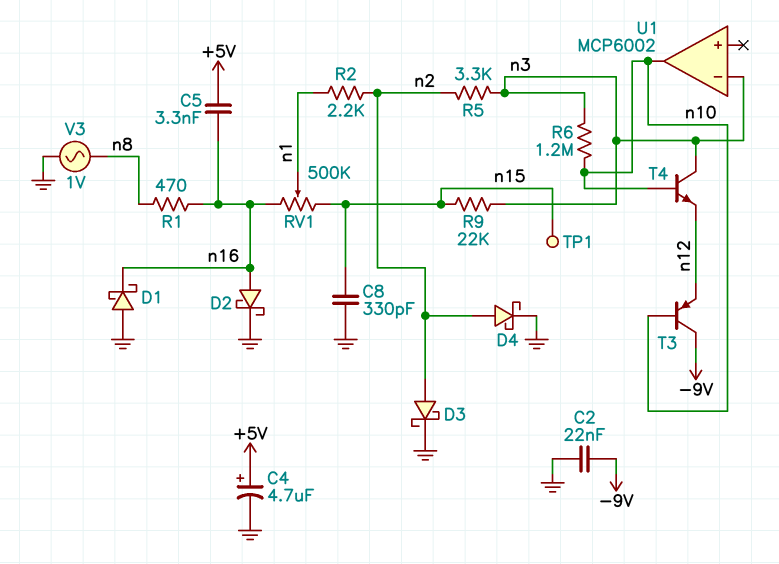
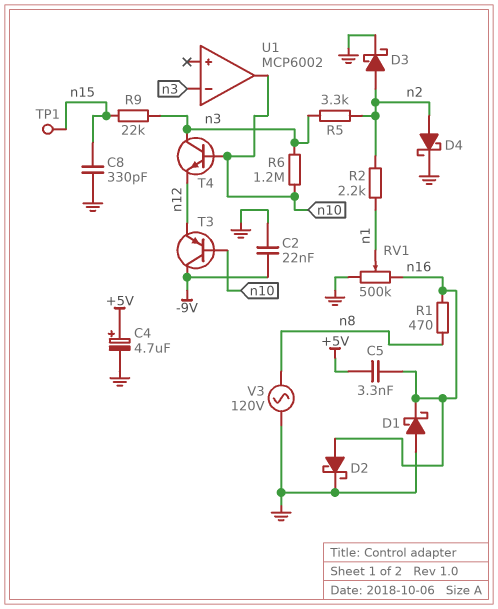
RV1: 500k (n15, n16, wiper n1) -> 500k (GND, n16, wiper n1)
V3: AC 1V (GND, n8) -> AC 120V (GND, n8)

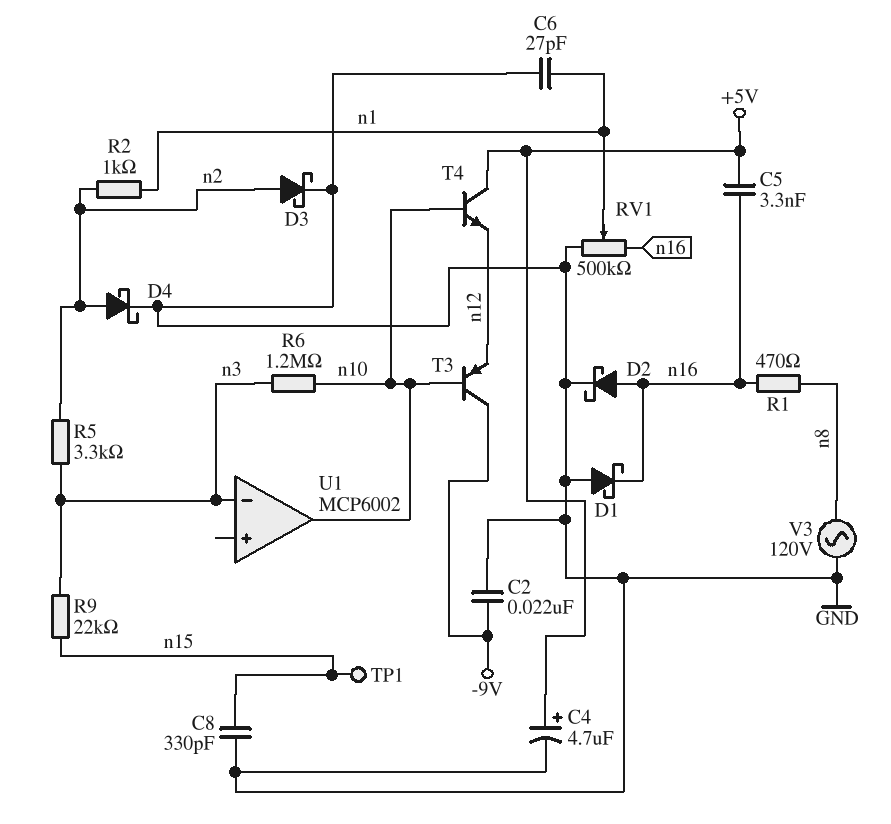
C6: none -> 27pF (GND, n1)
R2: 2.2k (n1, n2) -> 1k (n1, n2)
T4: NPN (B n10, C n3, E n12) -> NPN (B n10, C +5V, E n12)

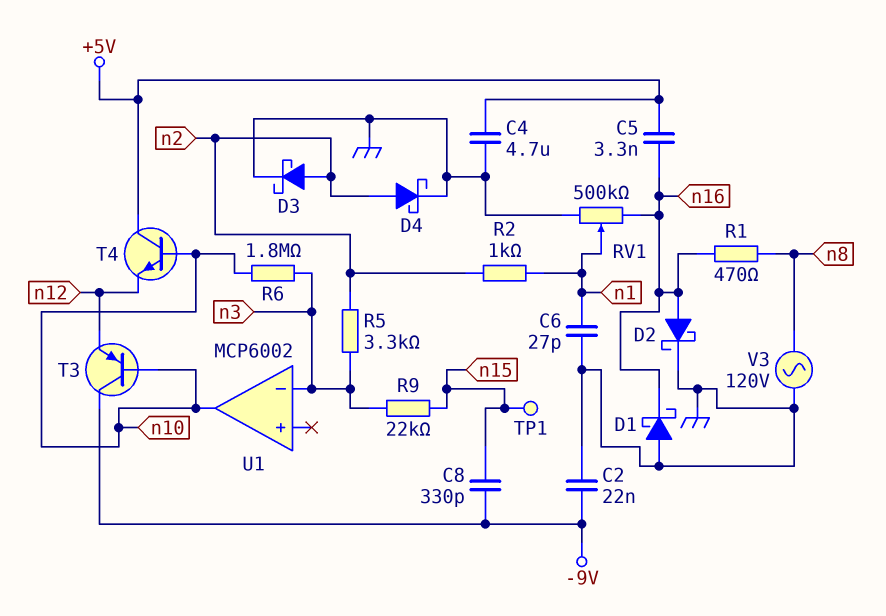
C4: 4.7uF (plus +5V, minus GND) -> 4.7uF (+5V, GND)
C8: 330pF (GND, n15) -> 330pF (-9V, n15)
R6: 1.2M (n3, n10) -> 1.8M (n3, n10)

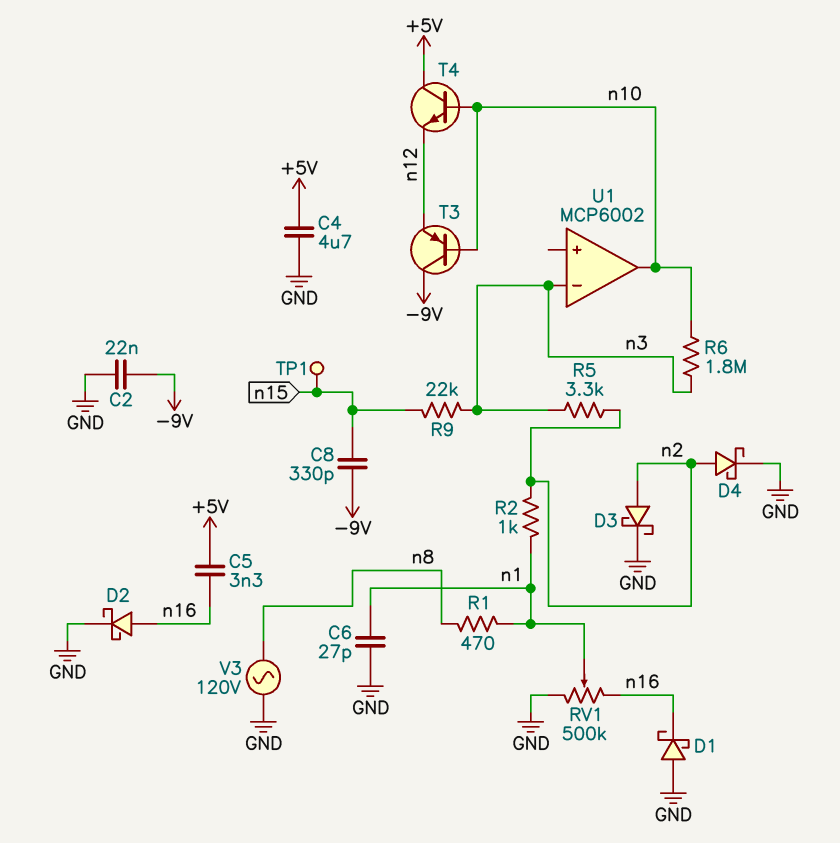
R1: 470 (n8, n16) -> 470 (n1, n8)

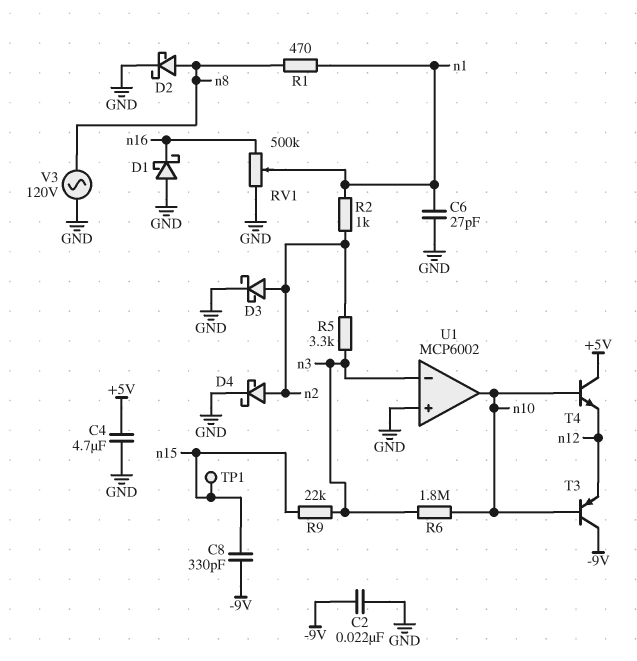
C5: 3.3nF (+5V, n16) -> none
D2: schottky (A n16, K GND) -> schottky (A n8, K GND)
U1 pin in+: none -> GND

